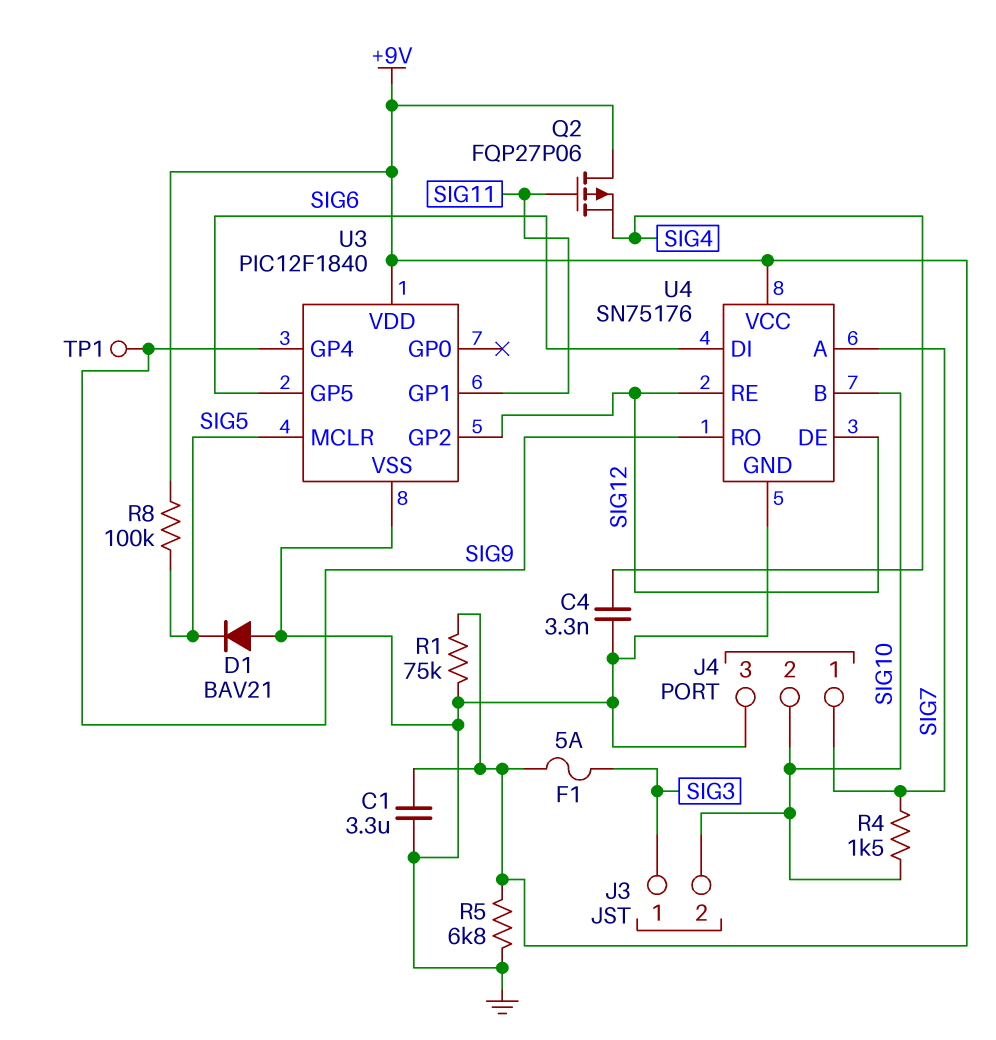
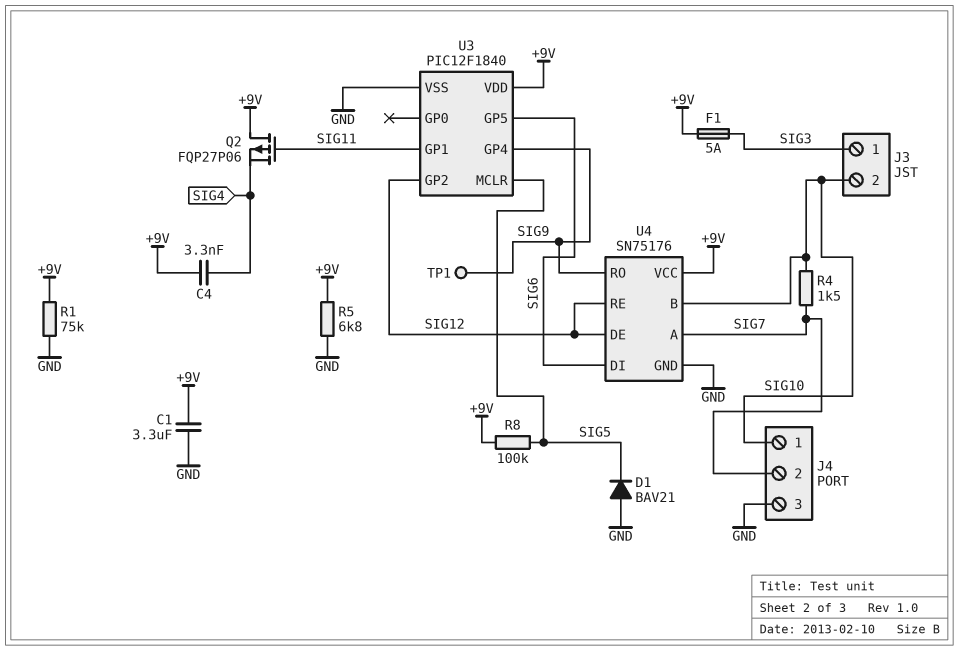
C4: 3.3nF (GND, SIG4) -> 3.3nF (+9V, SIG4)
J4 pin 1: SIG7 -> SIG10
J4 pin 2: SIG10 -> SIG7

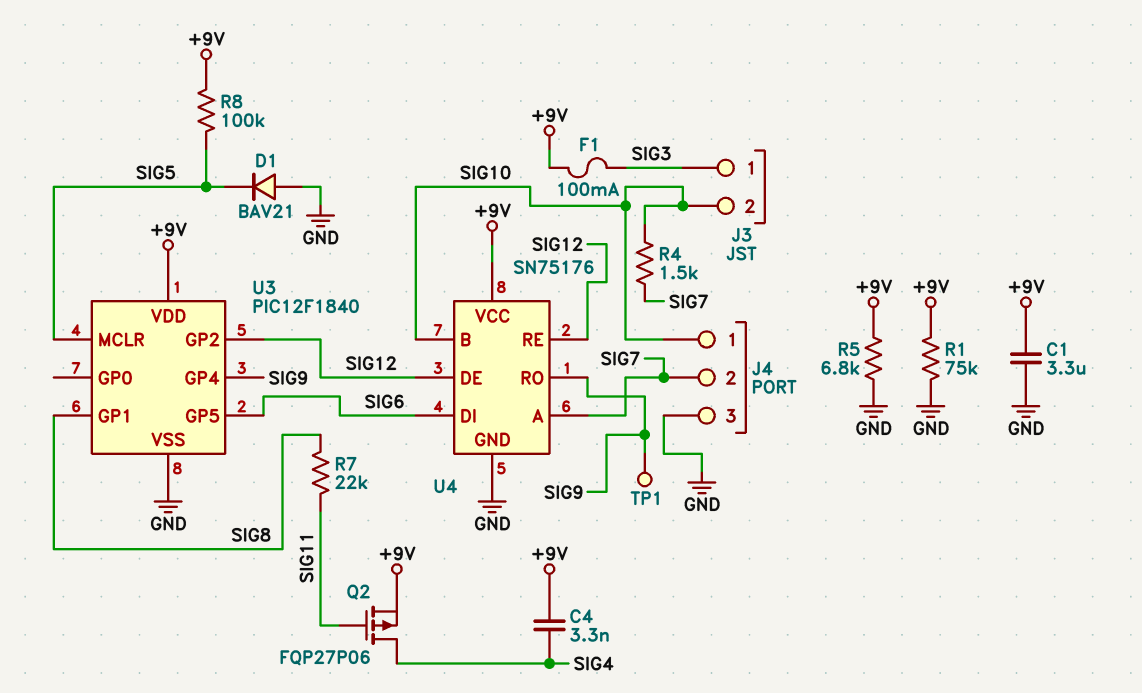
F1: 5A (+9V, SIG3) -> 100mA (+9V, SIG3)
Q2: PMOS FQP27P06 (G SIG11, D +9V, S SIG4) -> PMOS FQP27P06 (G SIG11, D SIG4, S +9V)
R7: none -> 22k (SIG8, SIG11)
U3 pin GP1: SIG11 -> SIG8

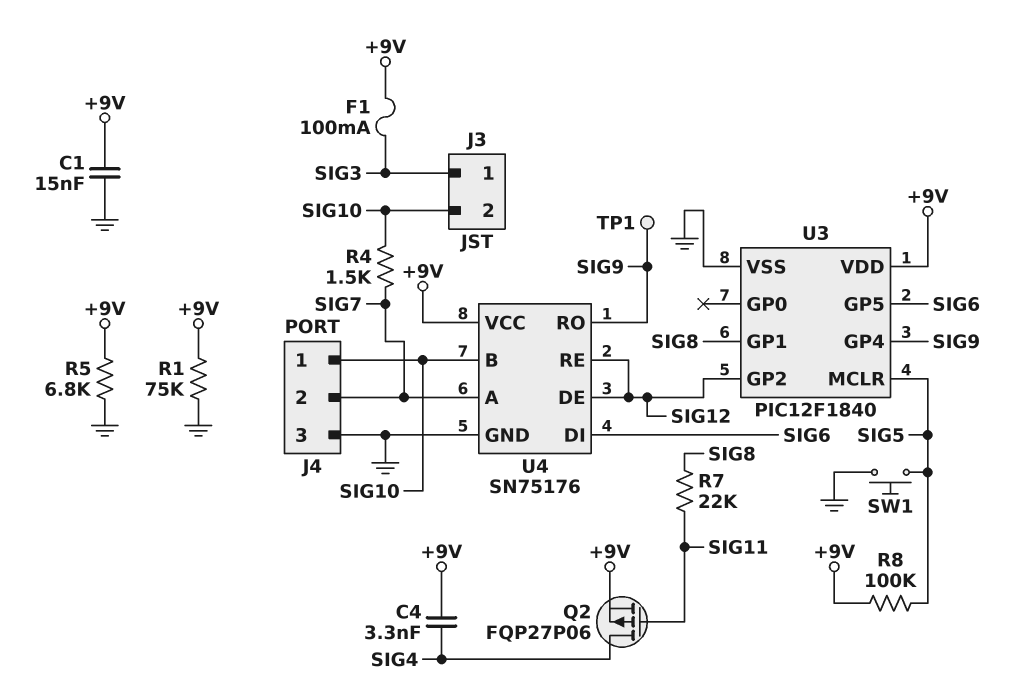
C1: 3.3uF (+9V, GND) -> 15nF (+9V, GND)
D1: diode BAV21 (A GND, K SIG5) -> none
SW1: none -> button (GND, SIG5)

